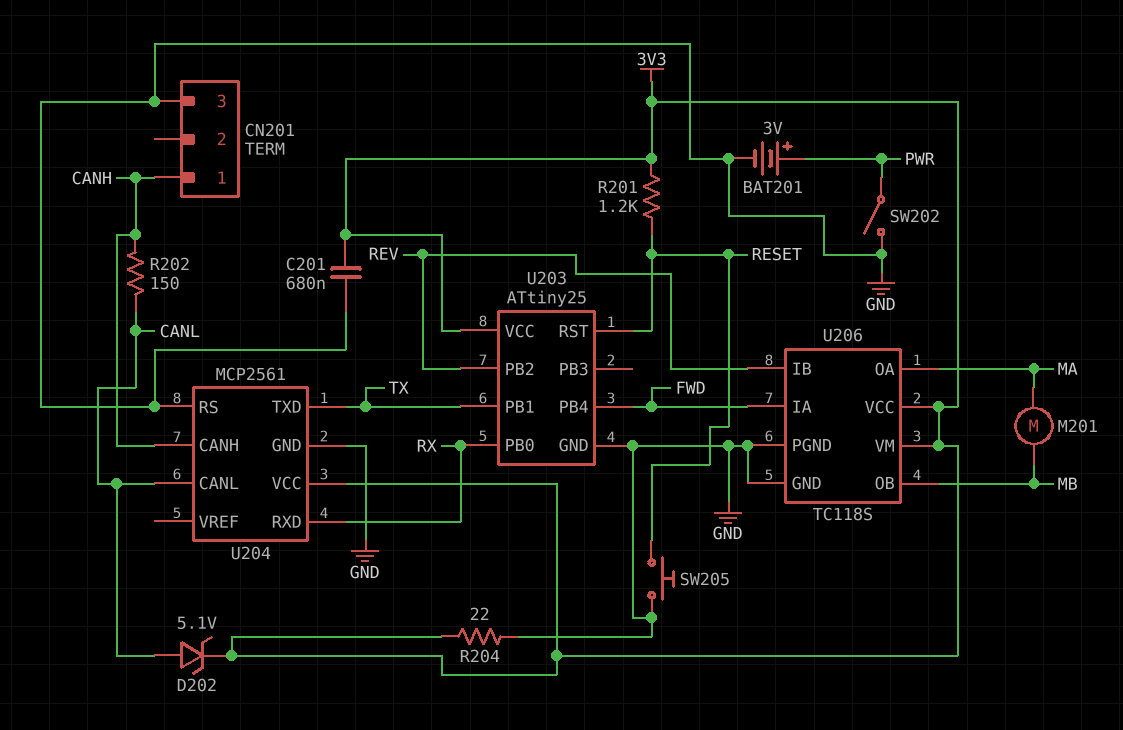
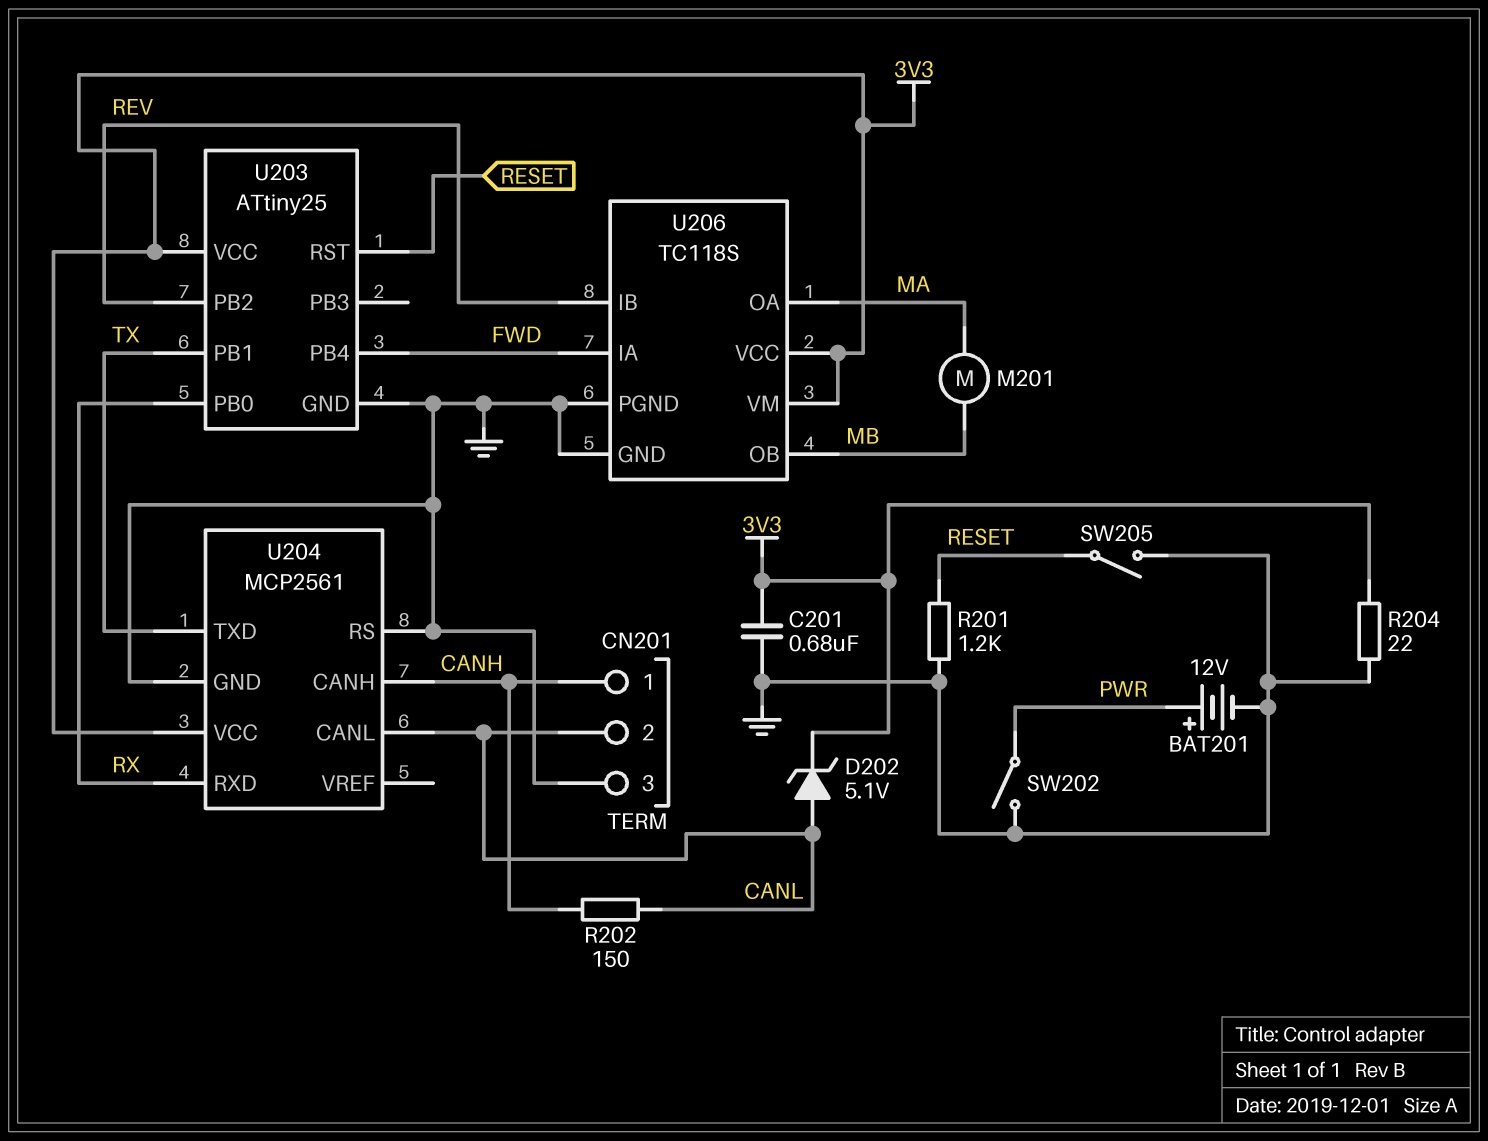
BAT201: 3V (plus PWR, minus GND) -> 12V (plus PWR, minus GND)
CN201 pin 2: none -> CANL
R201: 1.2k (3V3, RESET) -> 1.2k (GND, RESET)
SW205: button (GND, RESET) -> switch (GND, RESET)

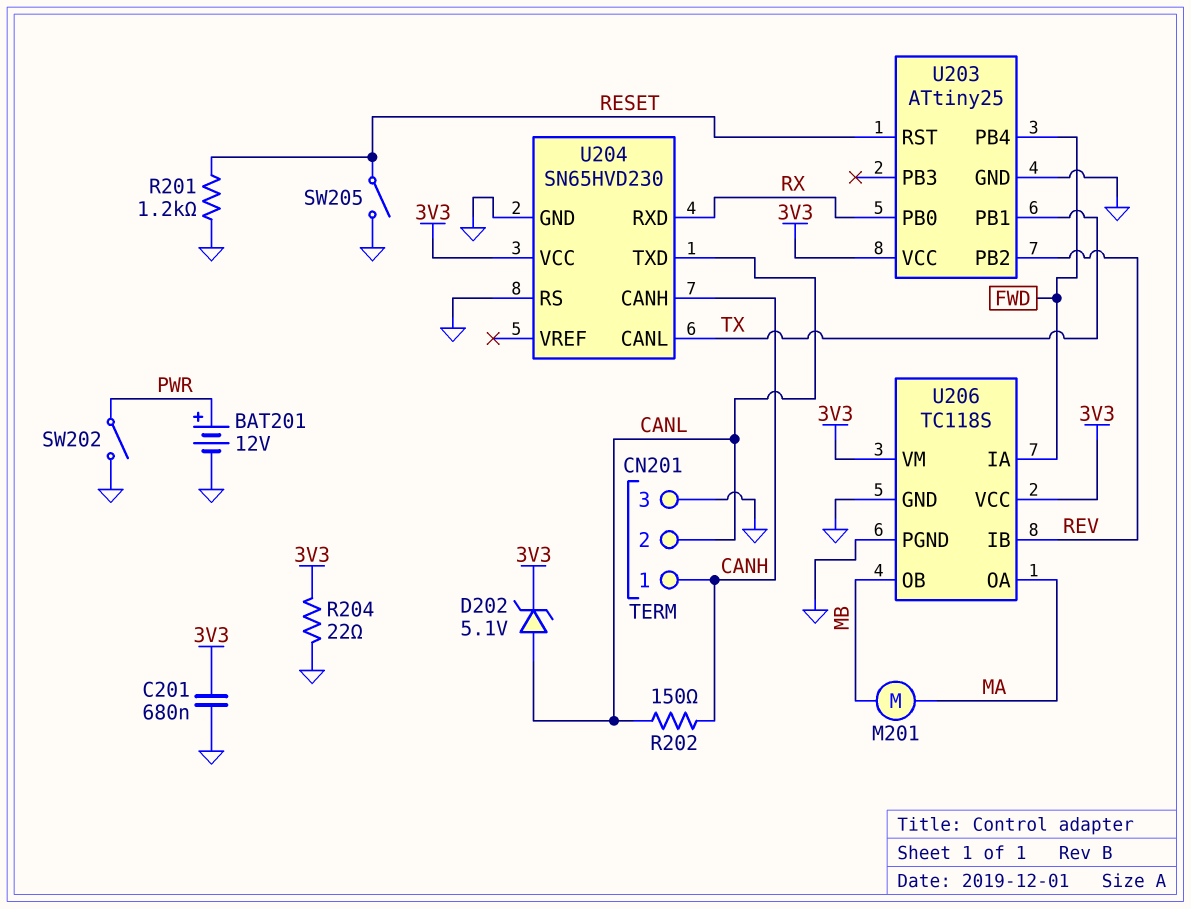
U204: MCP2561 -> SN65HVD230
U204 pin CANL: CANL -> TX
U204 pin TXD: TX -> CANL

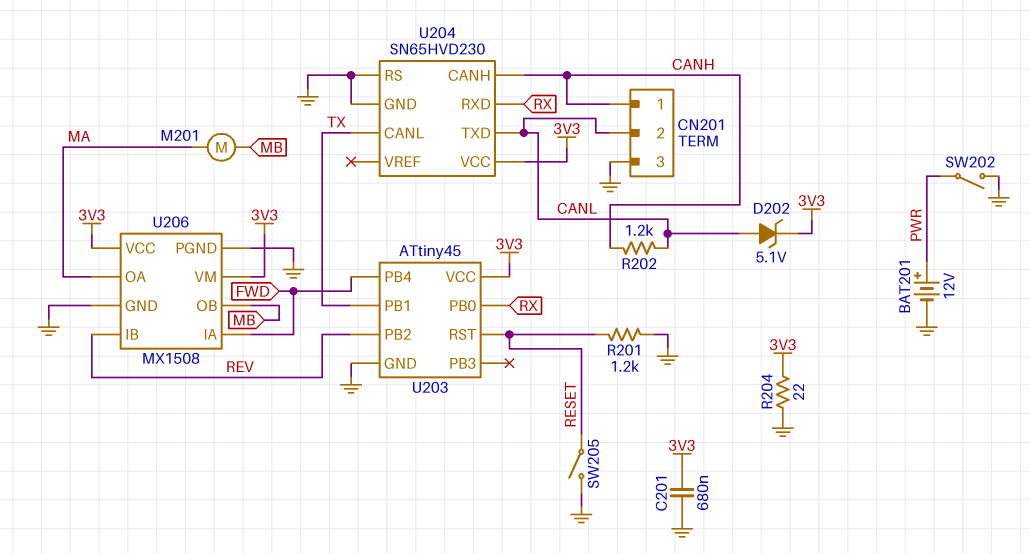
R202: 150 (CANH, CANL) -> 1.2k (CANH, CANL)
U203: ATtiny25 -> ATtiny45
U206: TC118S -> MX1508

